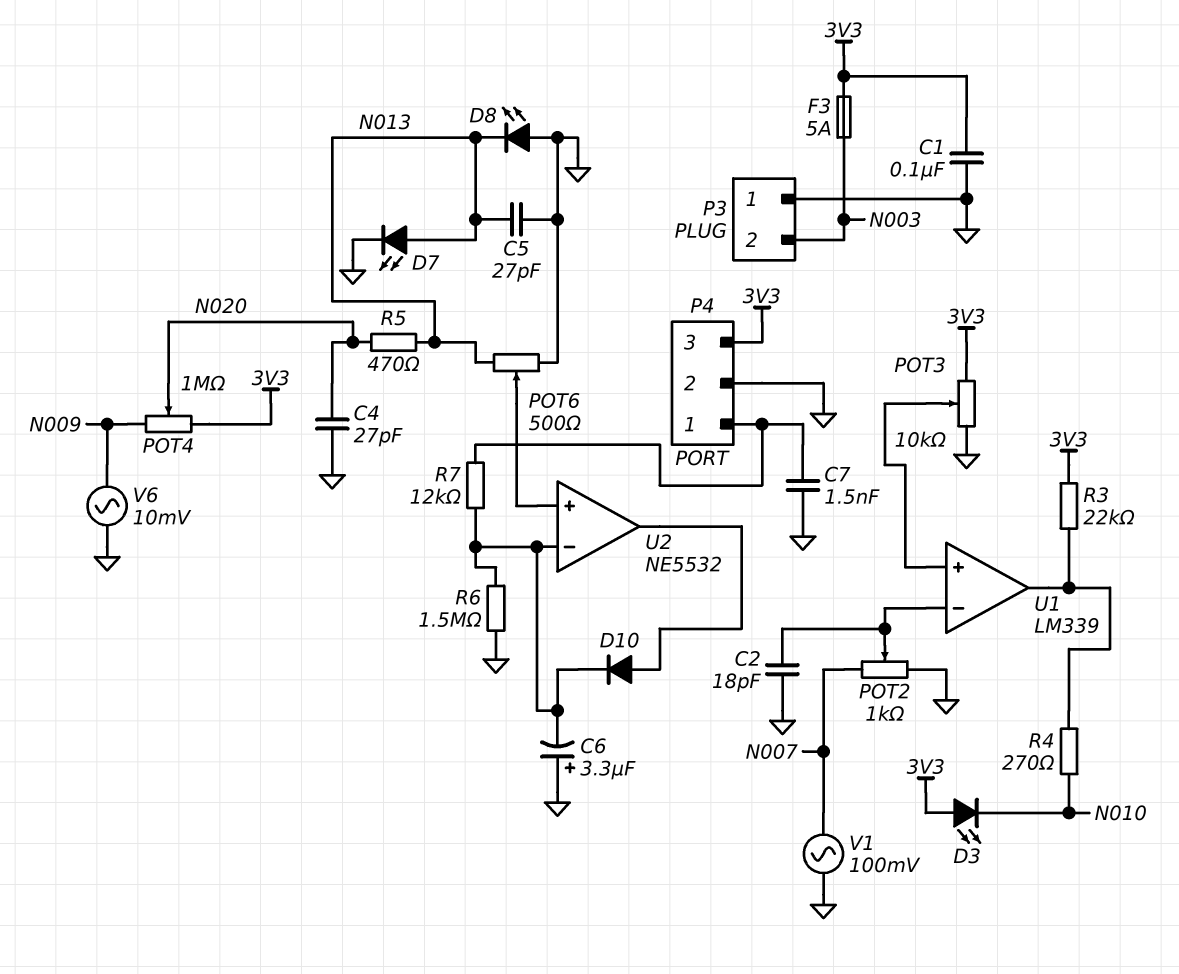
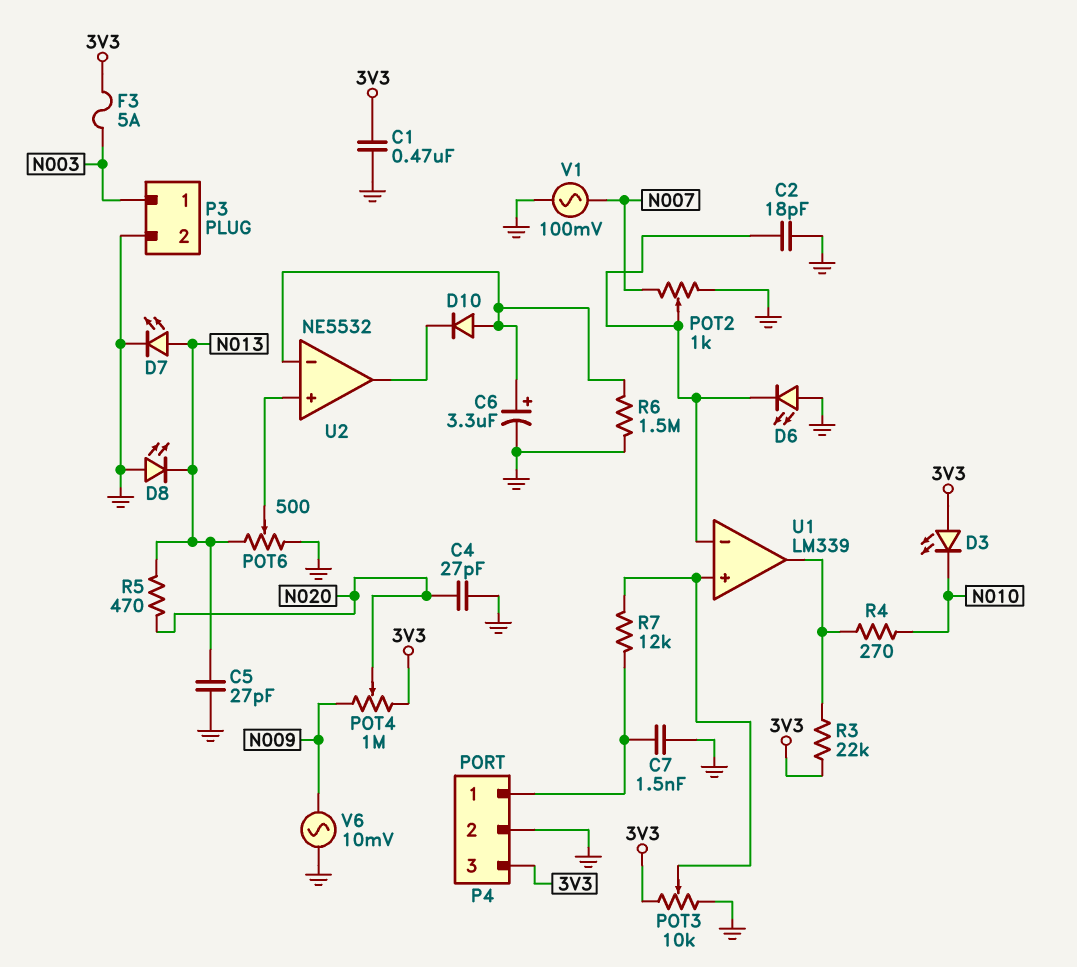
C1: 100nF (3V3, GND) -> 470nF (3V3, GND)
C6: 3.3uF (plus GND, minus U2/in-) -> 3.3uF (plus U2/in-, minus GND)
D6: none -> LED (A GND, K U1/in-)
D10: diode (A U2/out, K U2/in-) -> diode (A U2/in-, K U2/out)
P3 pin 1: GND -> N003
P3 pin 2: N003 -> GND
R7: 12k (P4/1, U2/in-) -> 12k (P4/1, U1/in+)

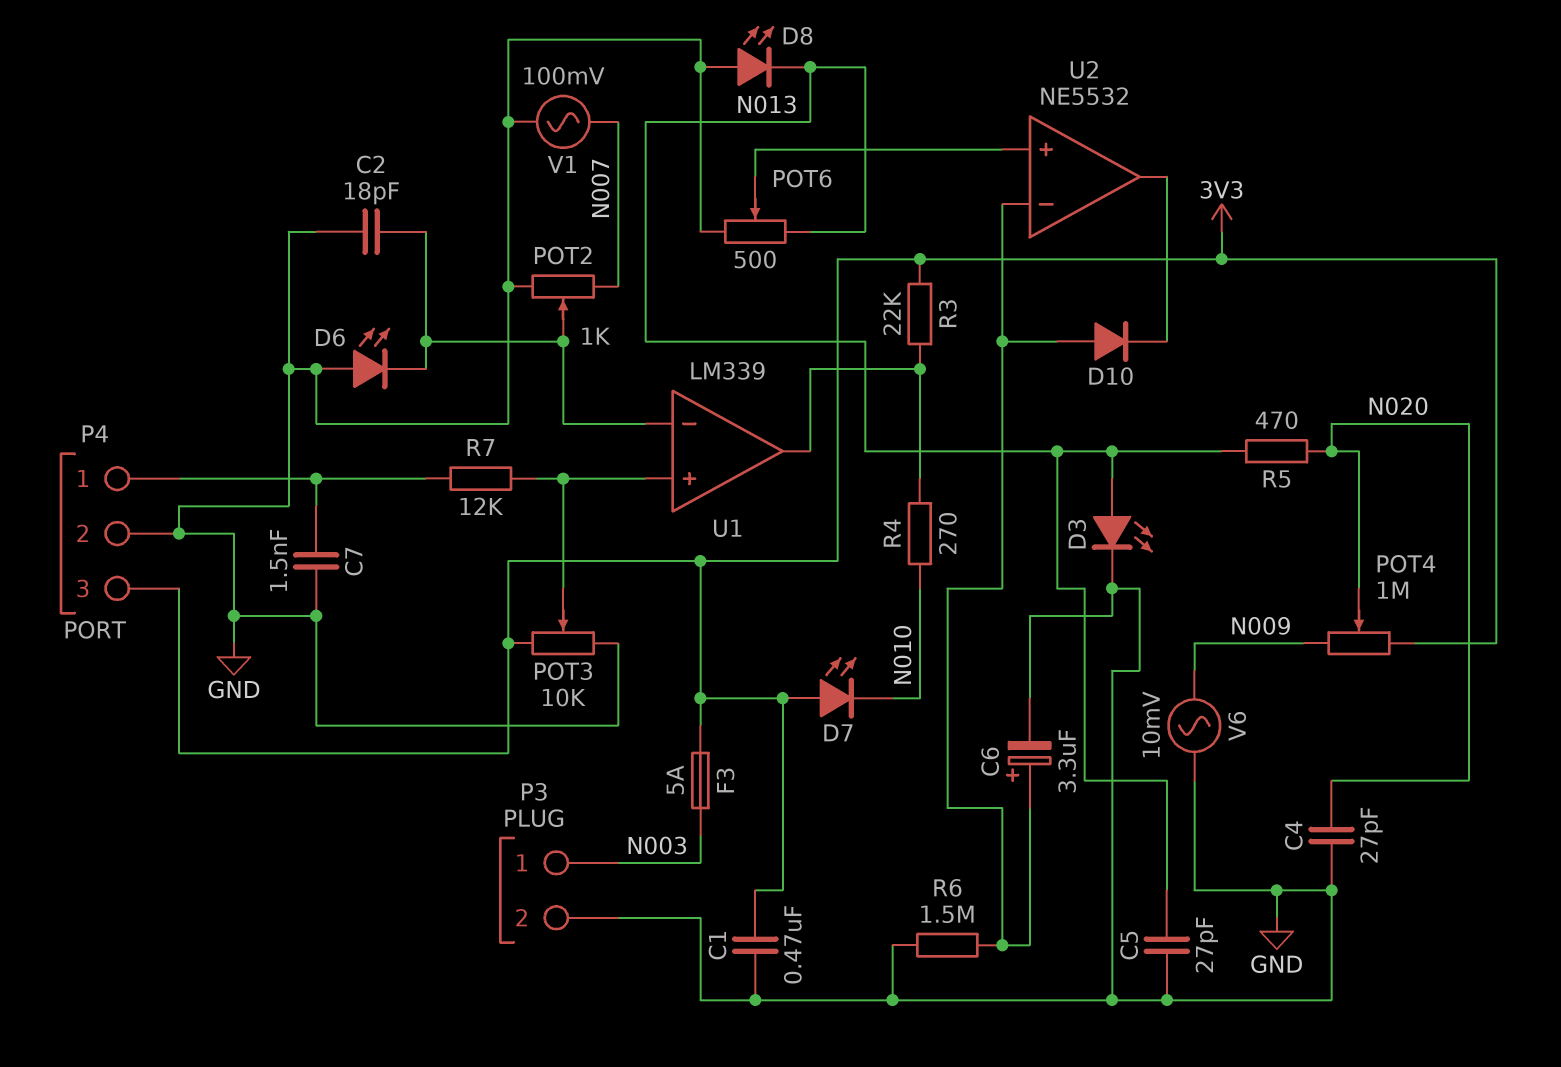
D3: LED (A 3V3, K N010) -> LED (A N013, K GND)
D7: LED (A N013, K GND) -> LED (A 3V3, K N010)

